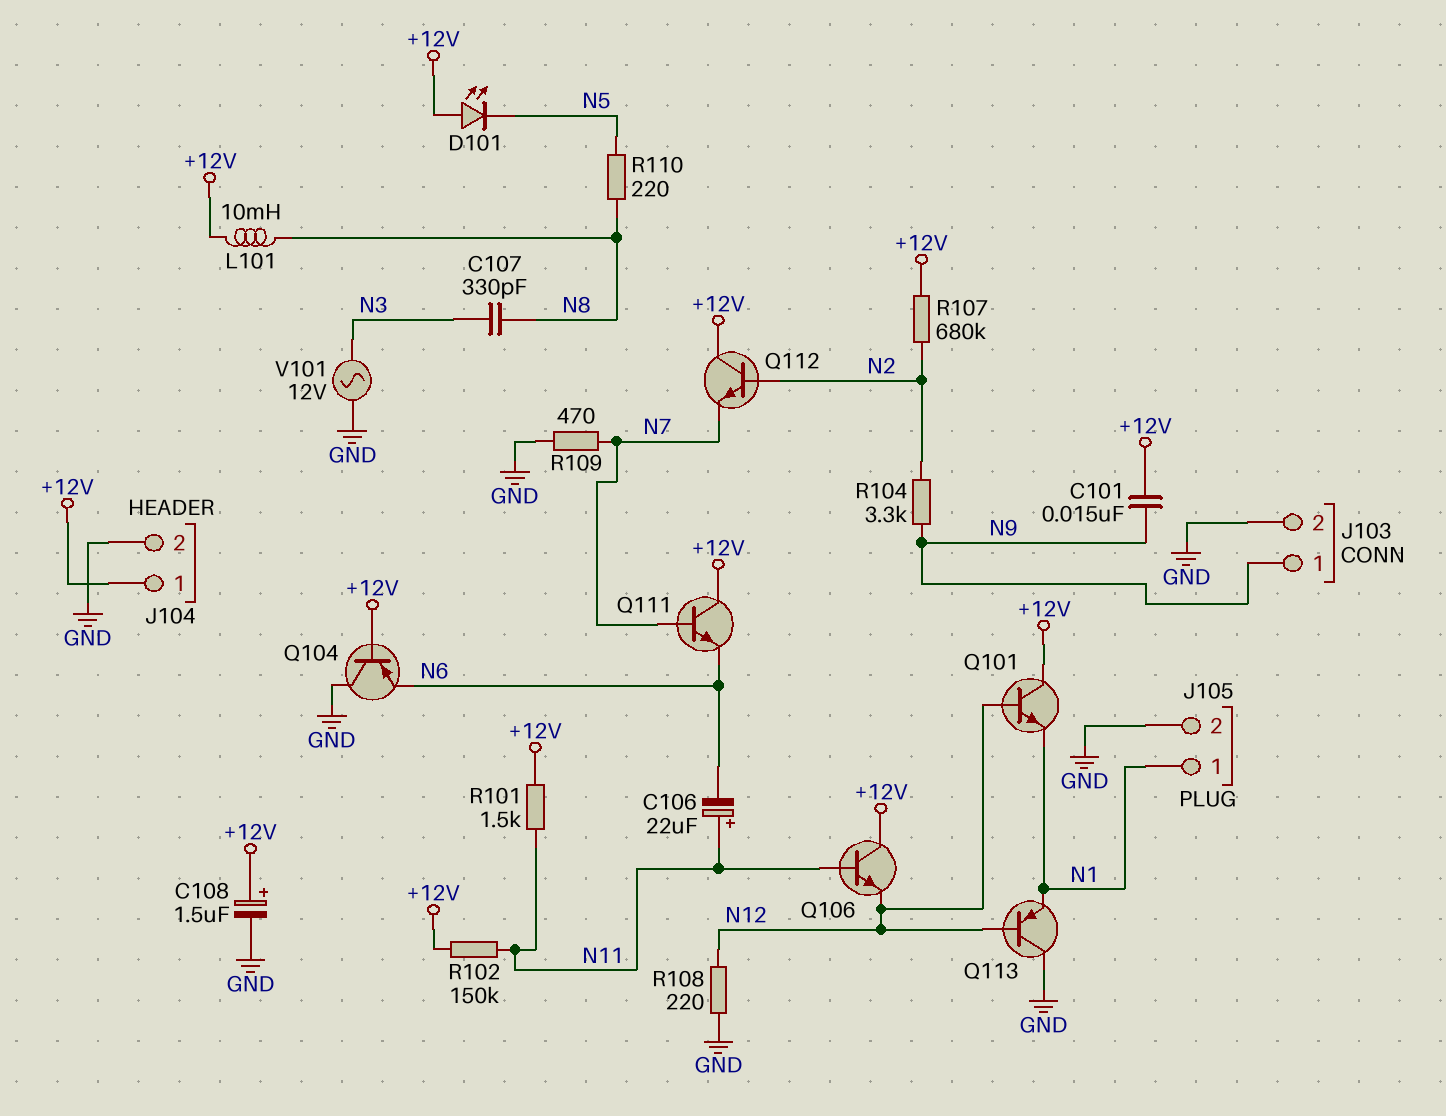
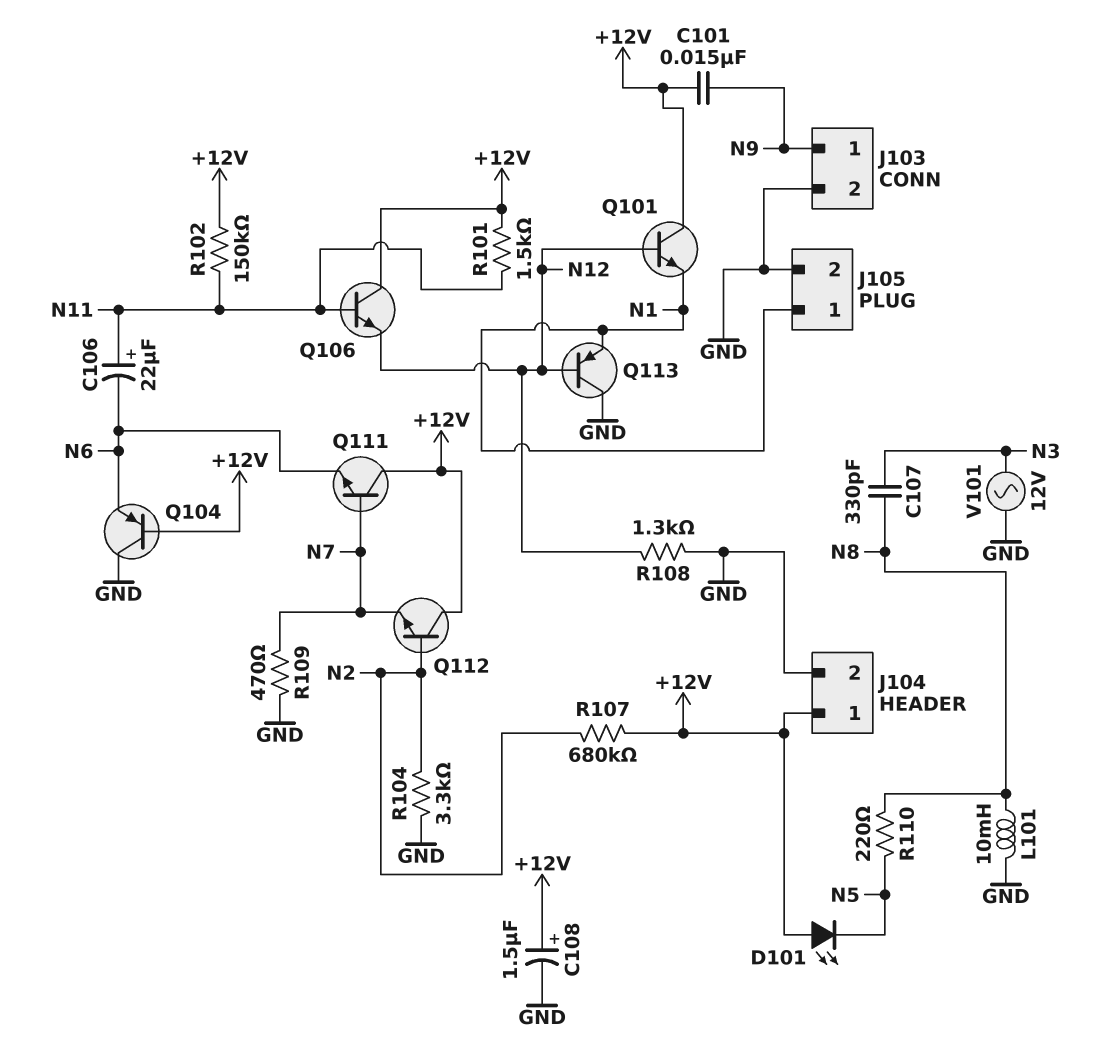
L101: 10mH (+12V, N8) -> 10mH (GND, N8)
R104: 3.3k (N2, N9) -> 3.3k (GND, N2)
R108: 220 (GND, N12) -> 1.3k (GND, N12)

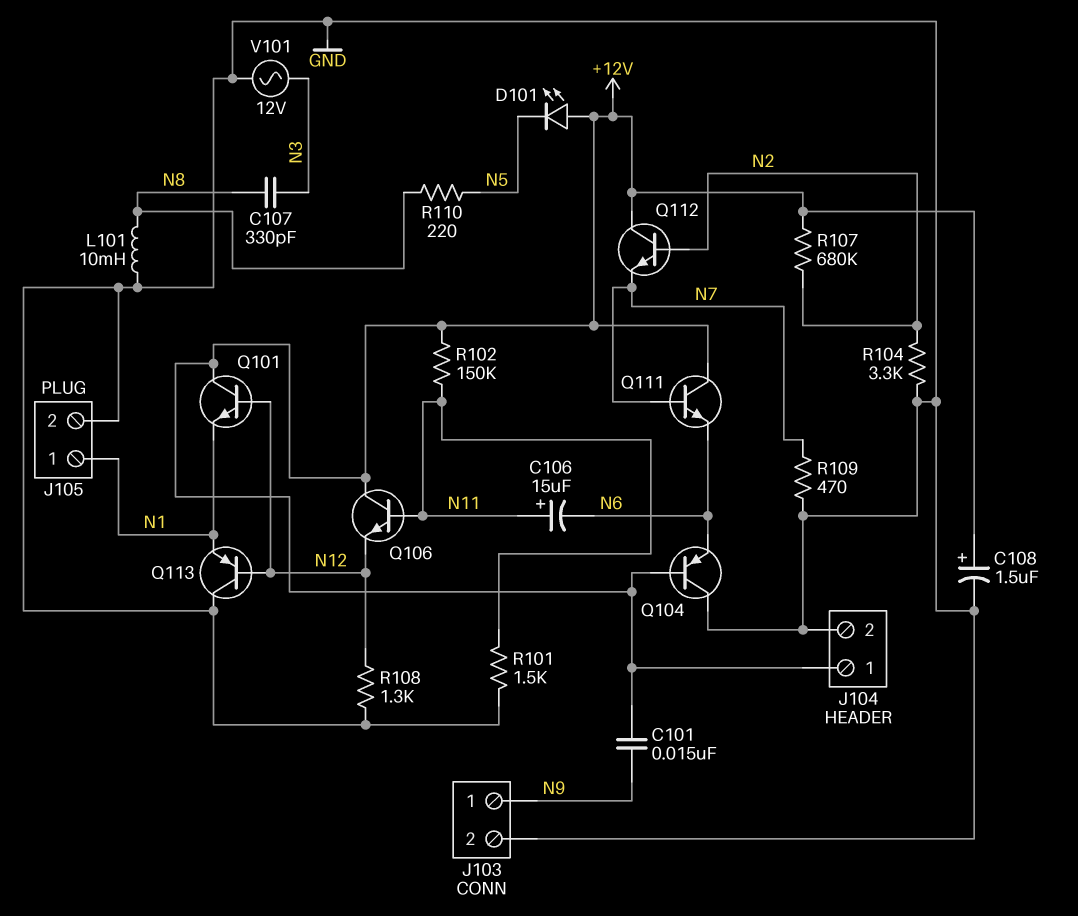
C106: 22uF (plus N11, minus N6) -> 15uF (plus N11, minus N6)
R101: 1.5k (+12V, N11) -> 1.5k (GND, N11)

